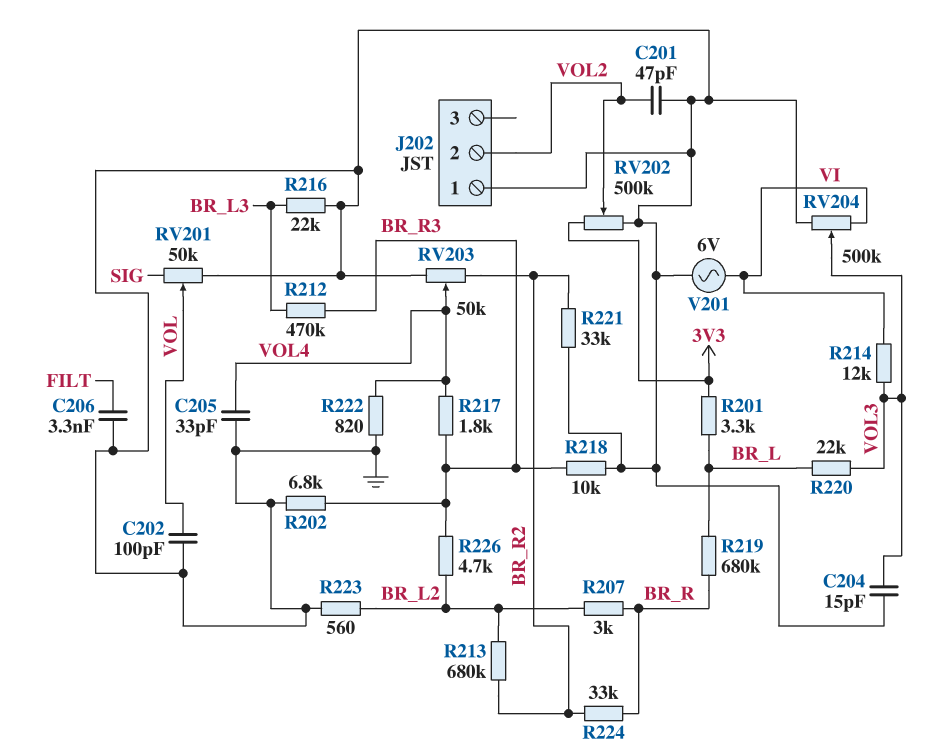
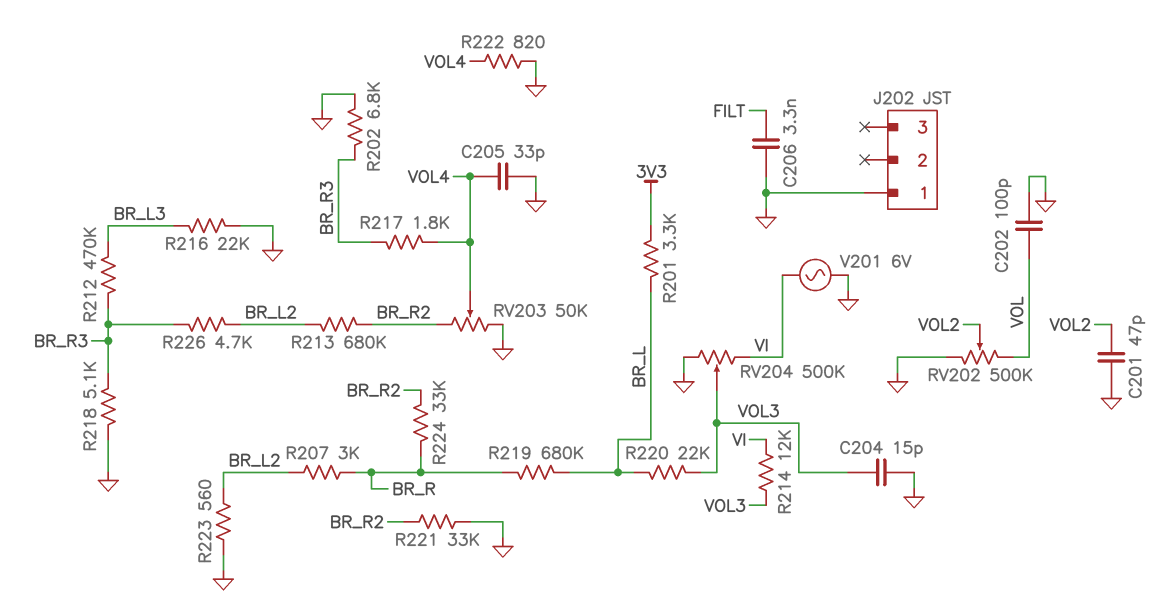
J202 pin 2: VOL2 -> none
R218: 10k (BR_R3, GND) -> 5.1k (BR_R3, GND)
RV201: 50k (GND, SIG, wiper VOL) -> none
RV202: 500k (3V3, GND, wiper VOL2) -> 500k (GND, VOL, wiper VOL2)

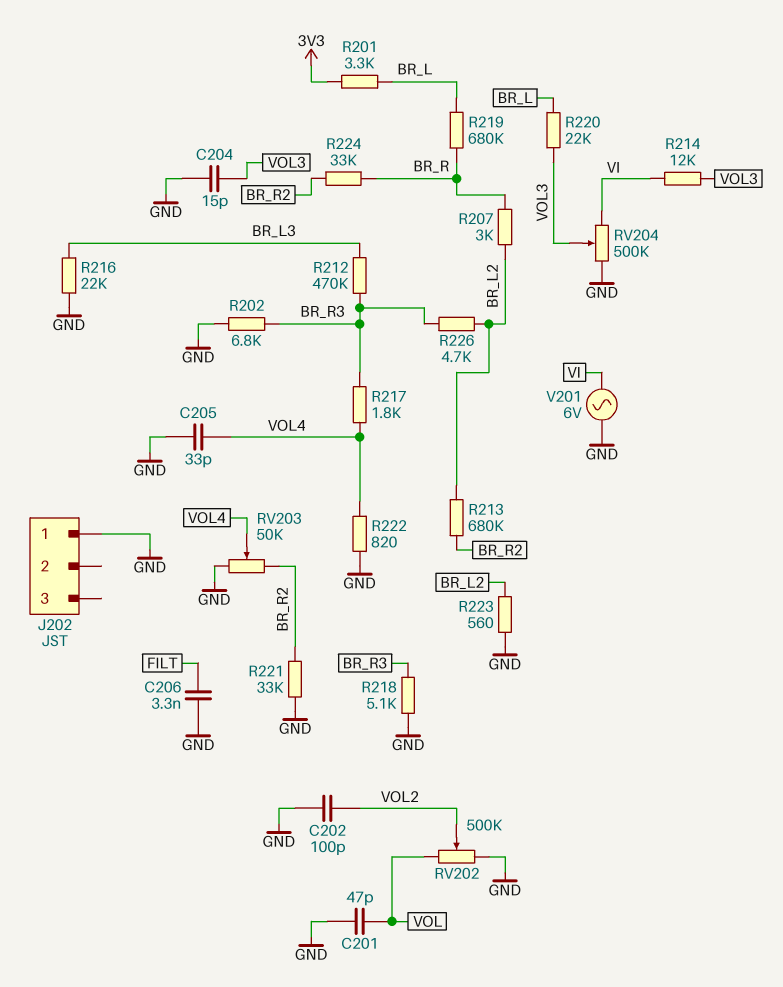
C201: 47pF (GND, VOL2) -> 47pF (GND, VOL)
C202: 100pF (GND, VOL) -> 100pF (GND, VOL2)

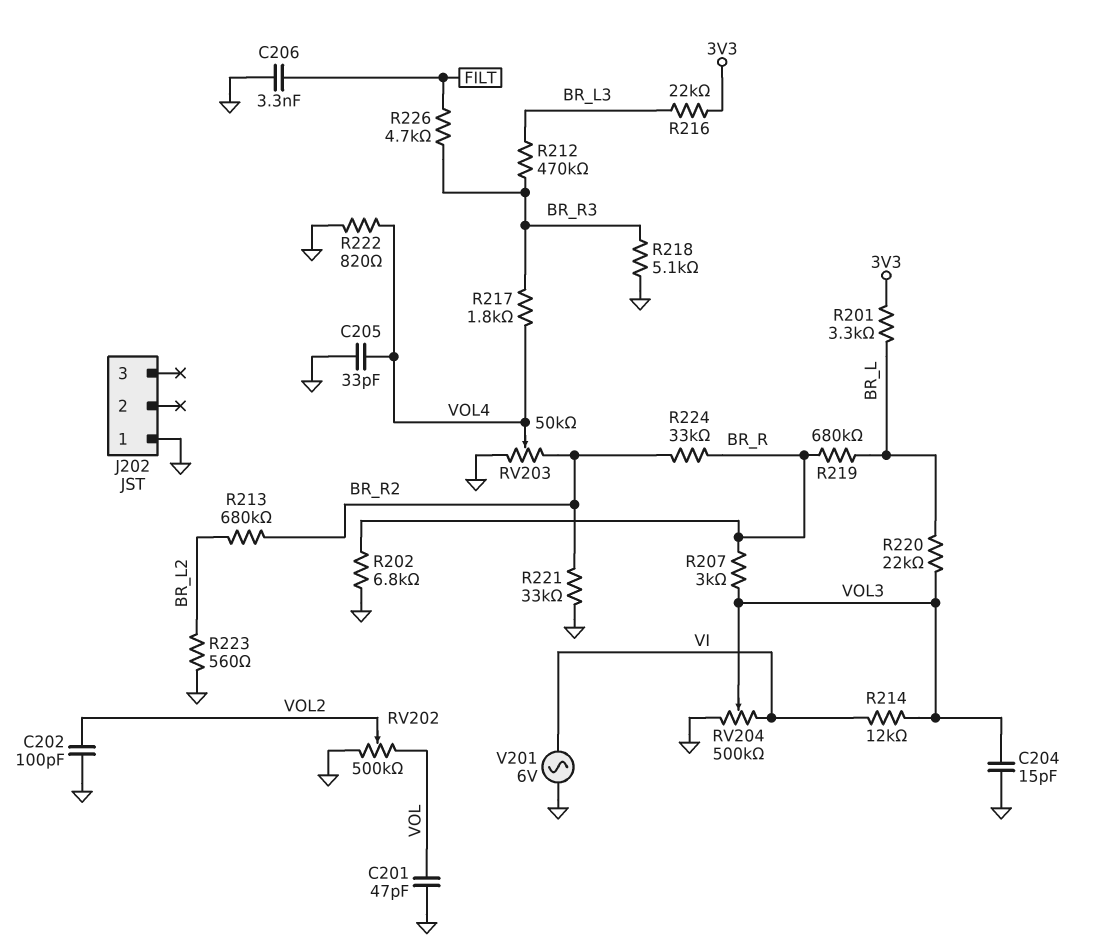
R202: 6.8k (BR_R3, GND) -> 6.8k (BR_R, GND)
R207: 3k (BR_L2, BR_R) -> 3k (BR_R, VOL3)
R216: 22k (BR_L3, GND) -> 22k (3V3, BR_L3)
R226: 4.7k (BR_L2, BR_R3) -> 4.7k (BR_R3, FILT)

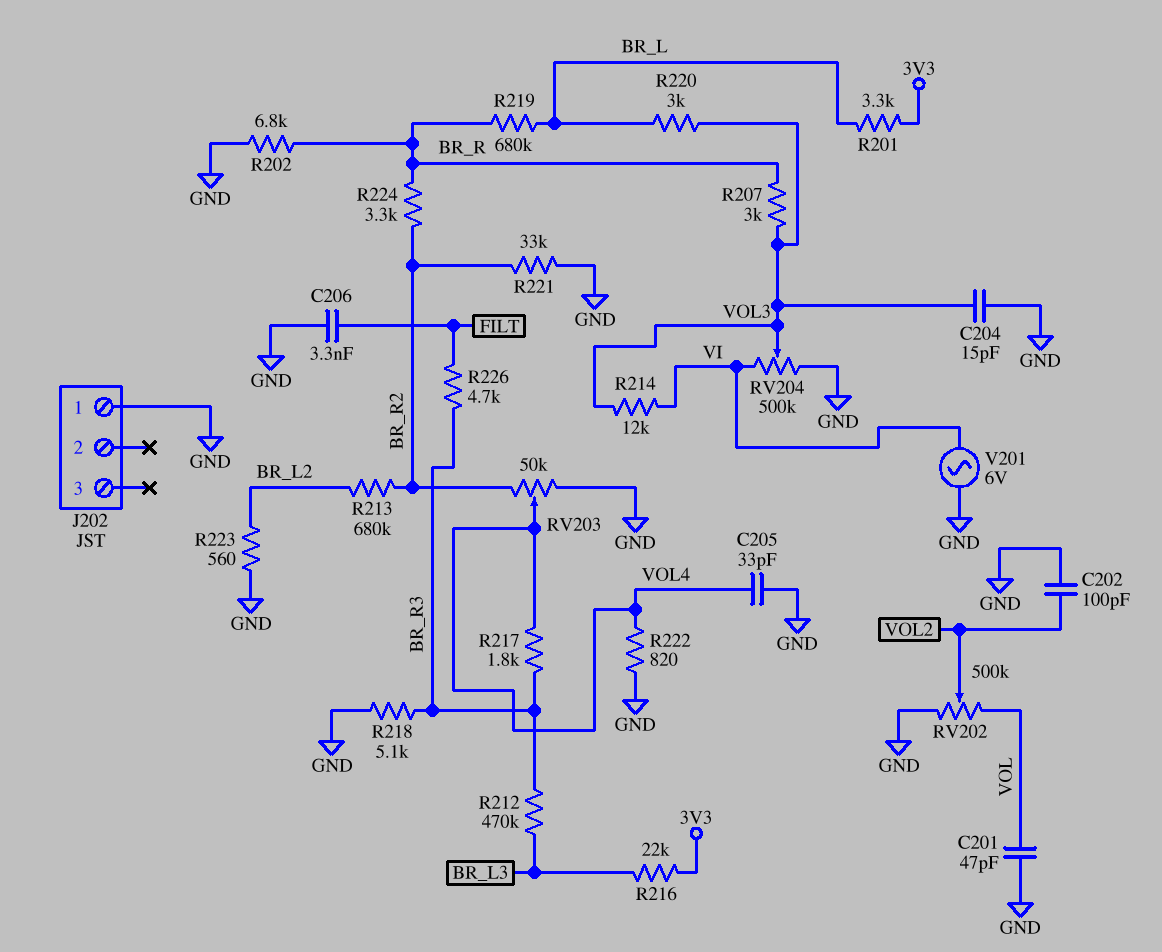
R220: 22k (BR_L, VOL3) -> 3k (BR_L, VOL3)
R224: 33k (BR_R, BR_R2) -> 3.3k (BR_R, BR_R2)

